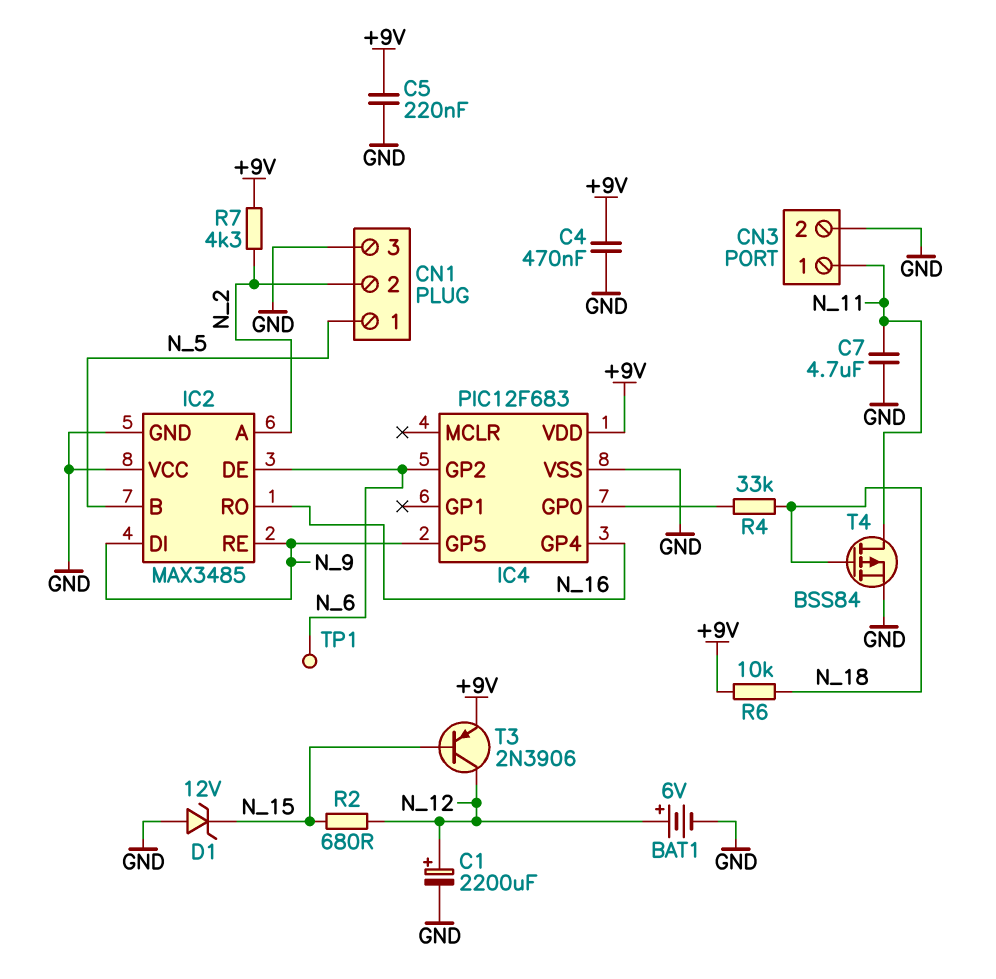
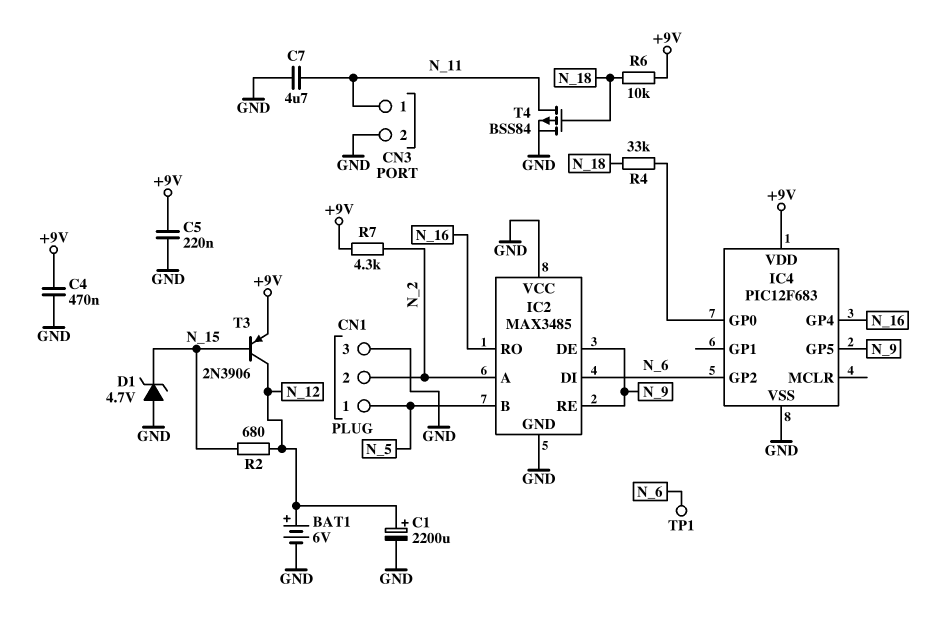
D1: zener 12V (A GND, K N_15) -> zener 4.7V (A GND, K N_15)
IC2 pin DE: N_6 -> N_9
IC2 pin DI: N_9 -> N_6

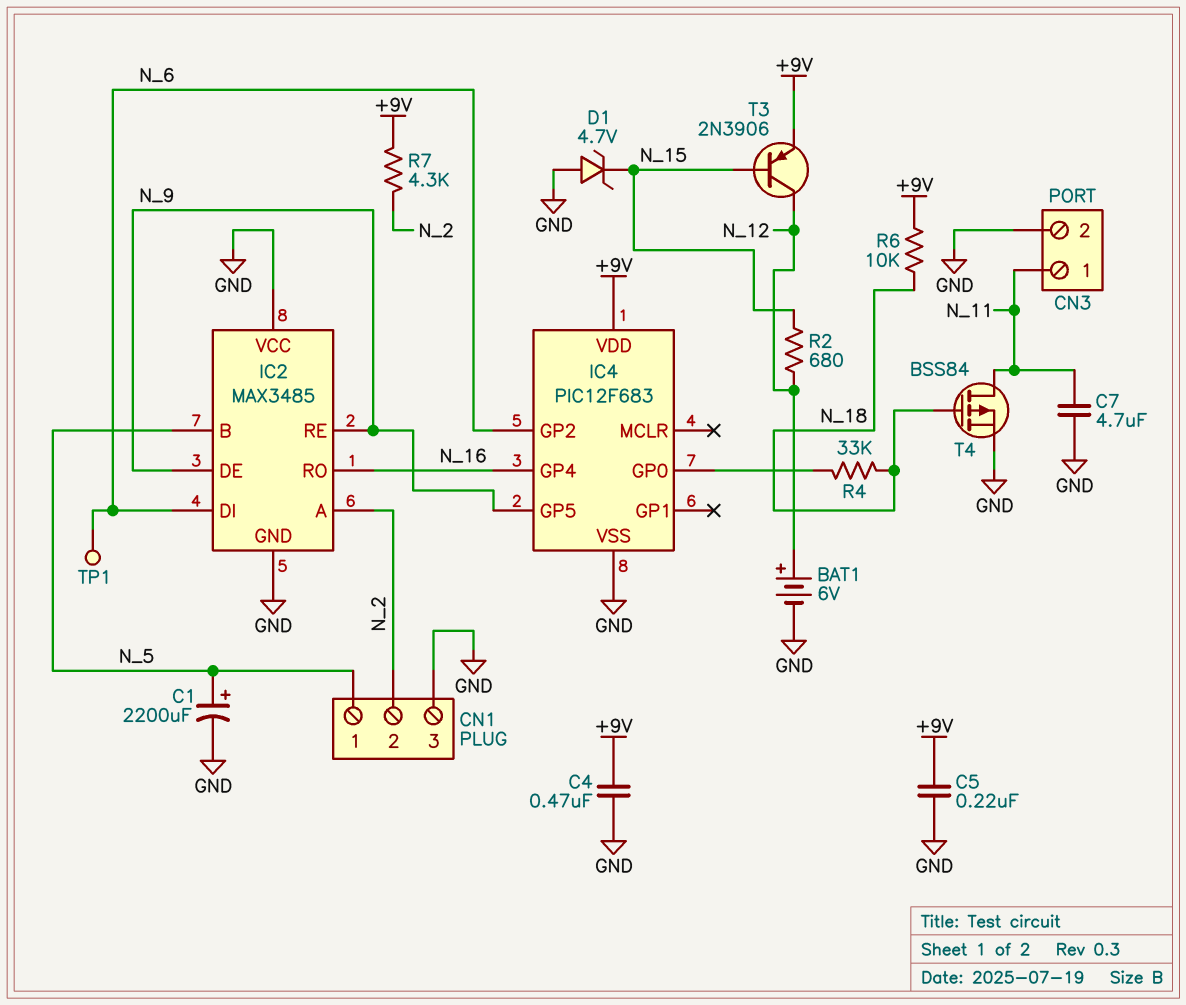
C1: 2200uF (plus N_12, minus GND) -> 2200uF (plus N_5, minus GND)

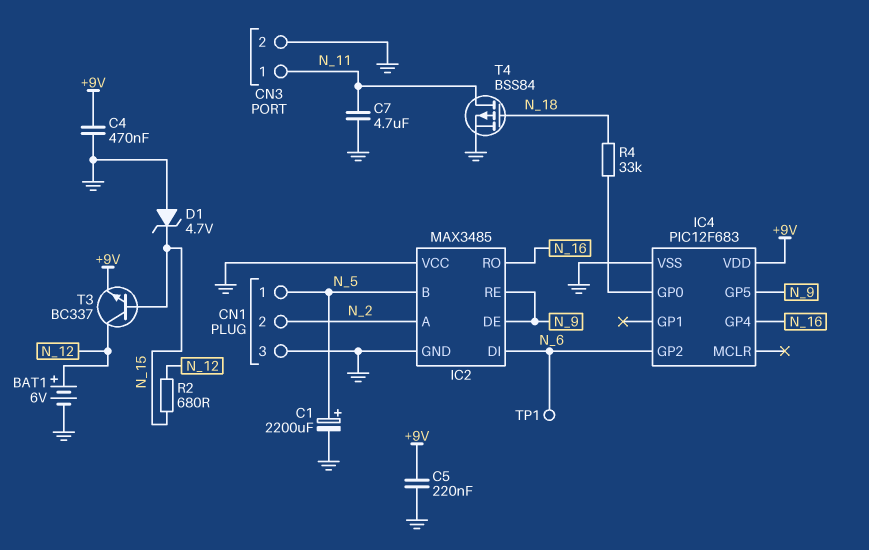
R6: 10k (+9V, N_18) -> none
R7: 4.3k (+9V, N_2) -> none
T3: PNP 2N3906 (B N_15, C N_12, E +9V) -> NPN BC337 (B N_15, C N_12, E +9V)

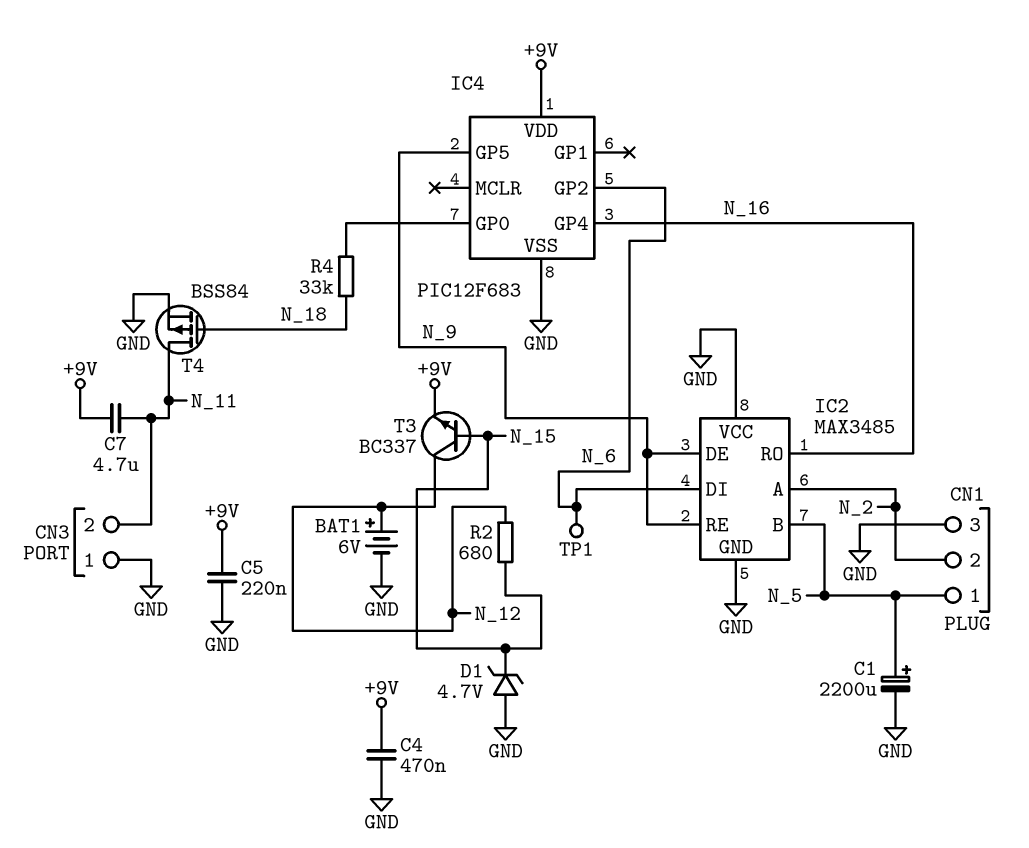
C7: 4.7uF (GND, N_11) -> 4.7uF (+9V, N_11)
CN3 pin 1: N_11 -> GND
CN3 pin 2: GND -> N_11

